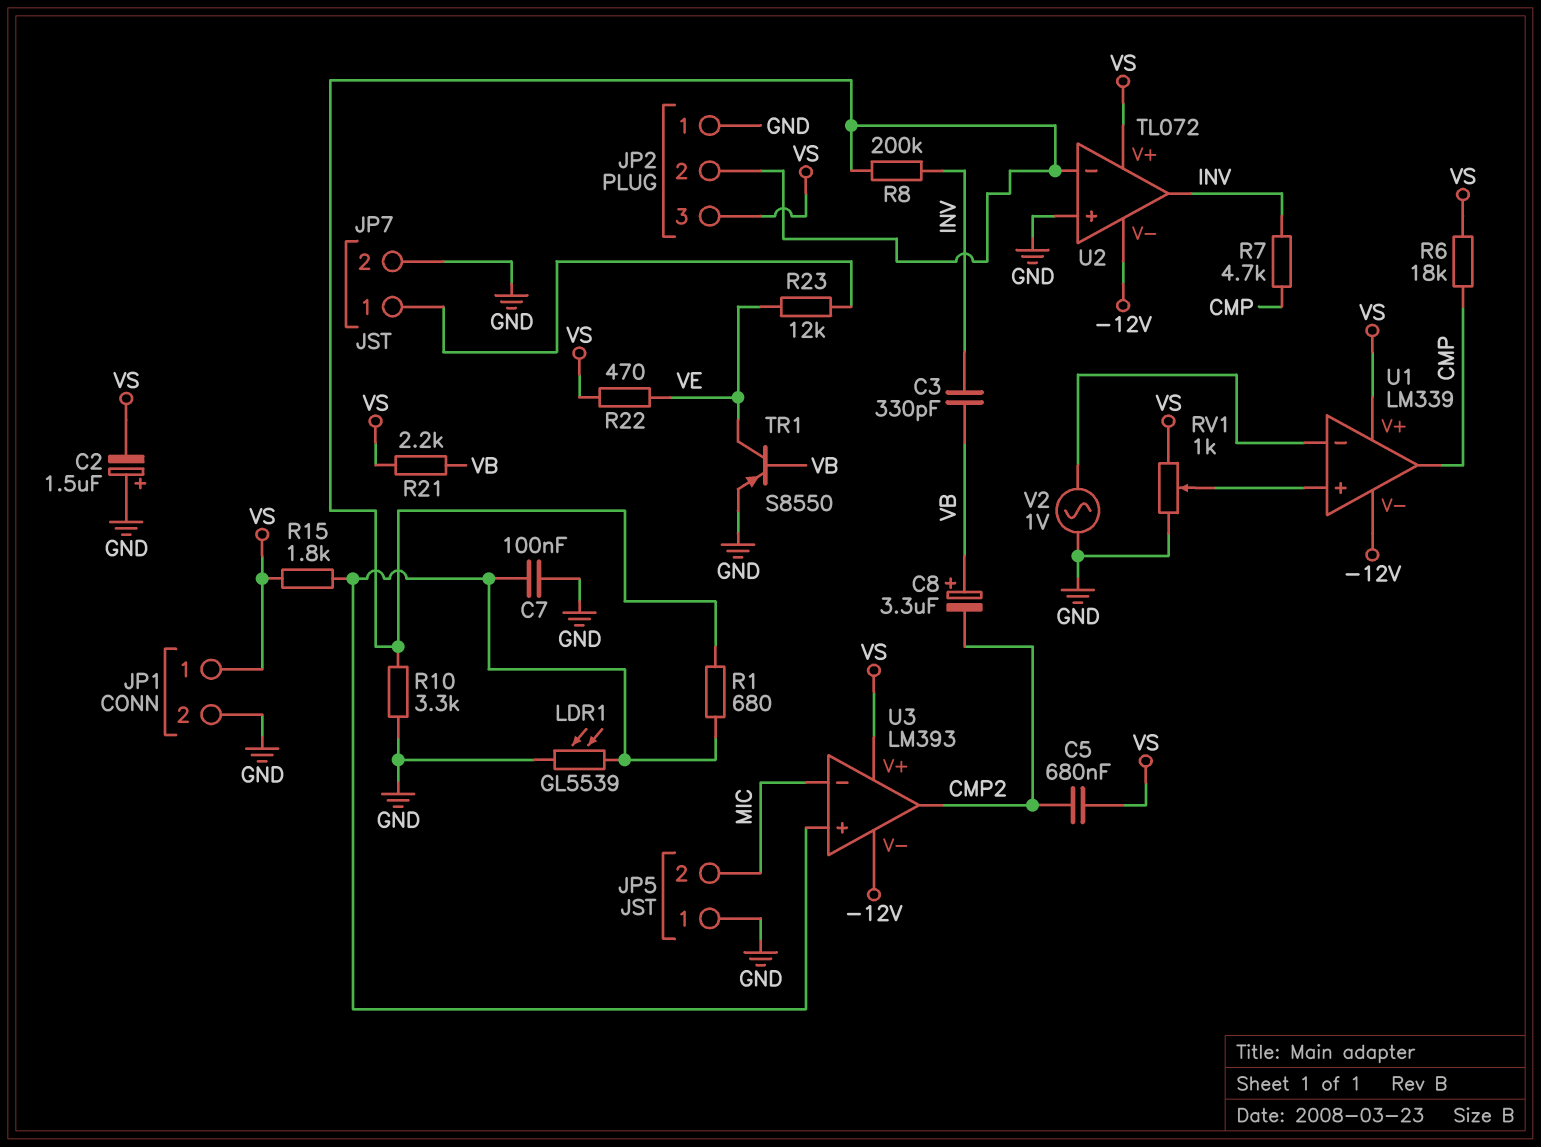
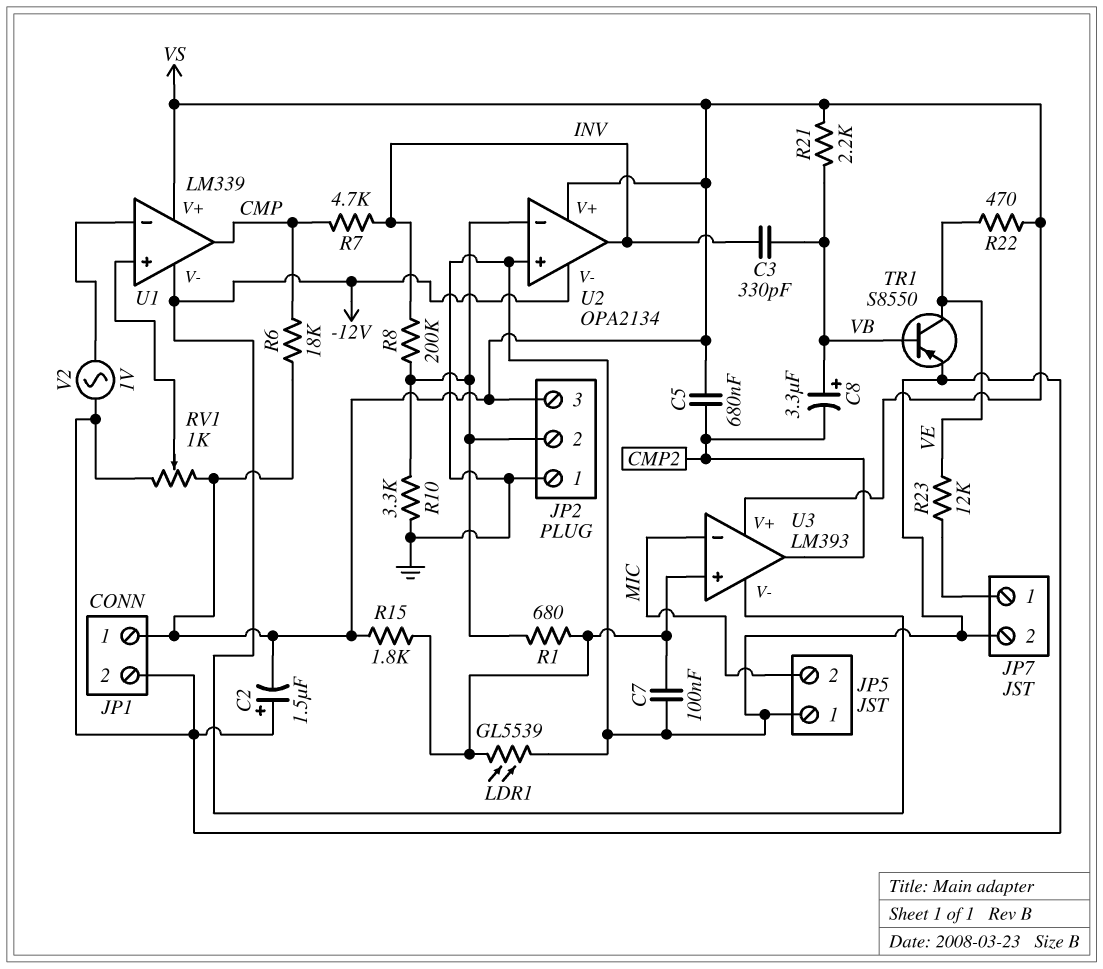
U2: TL072 -> OPA2134

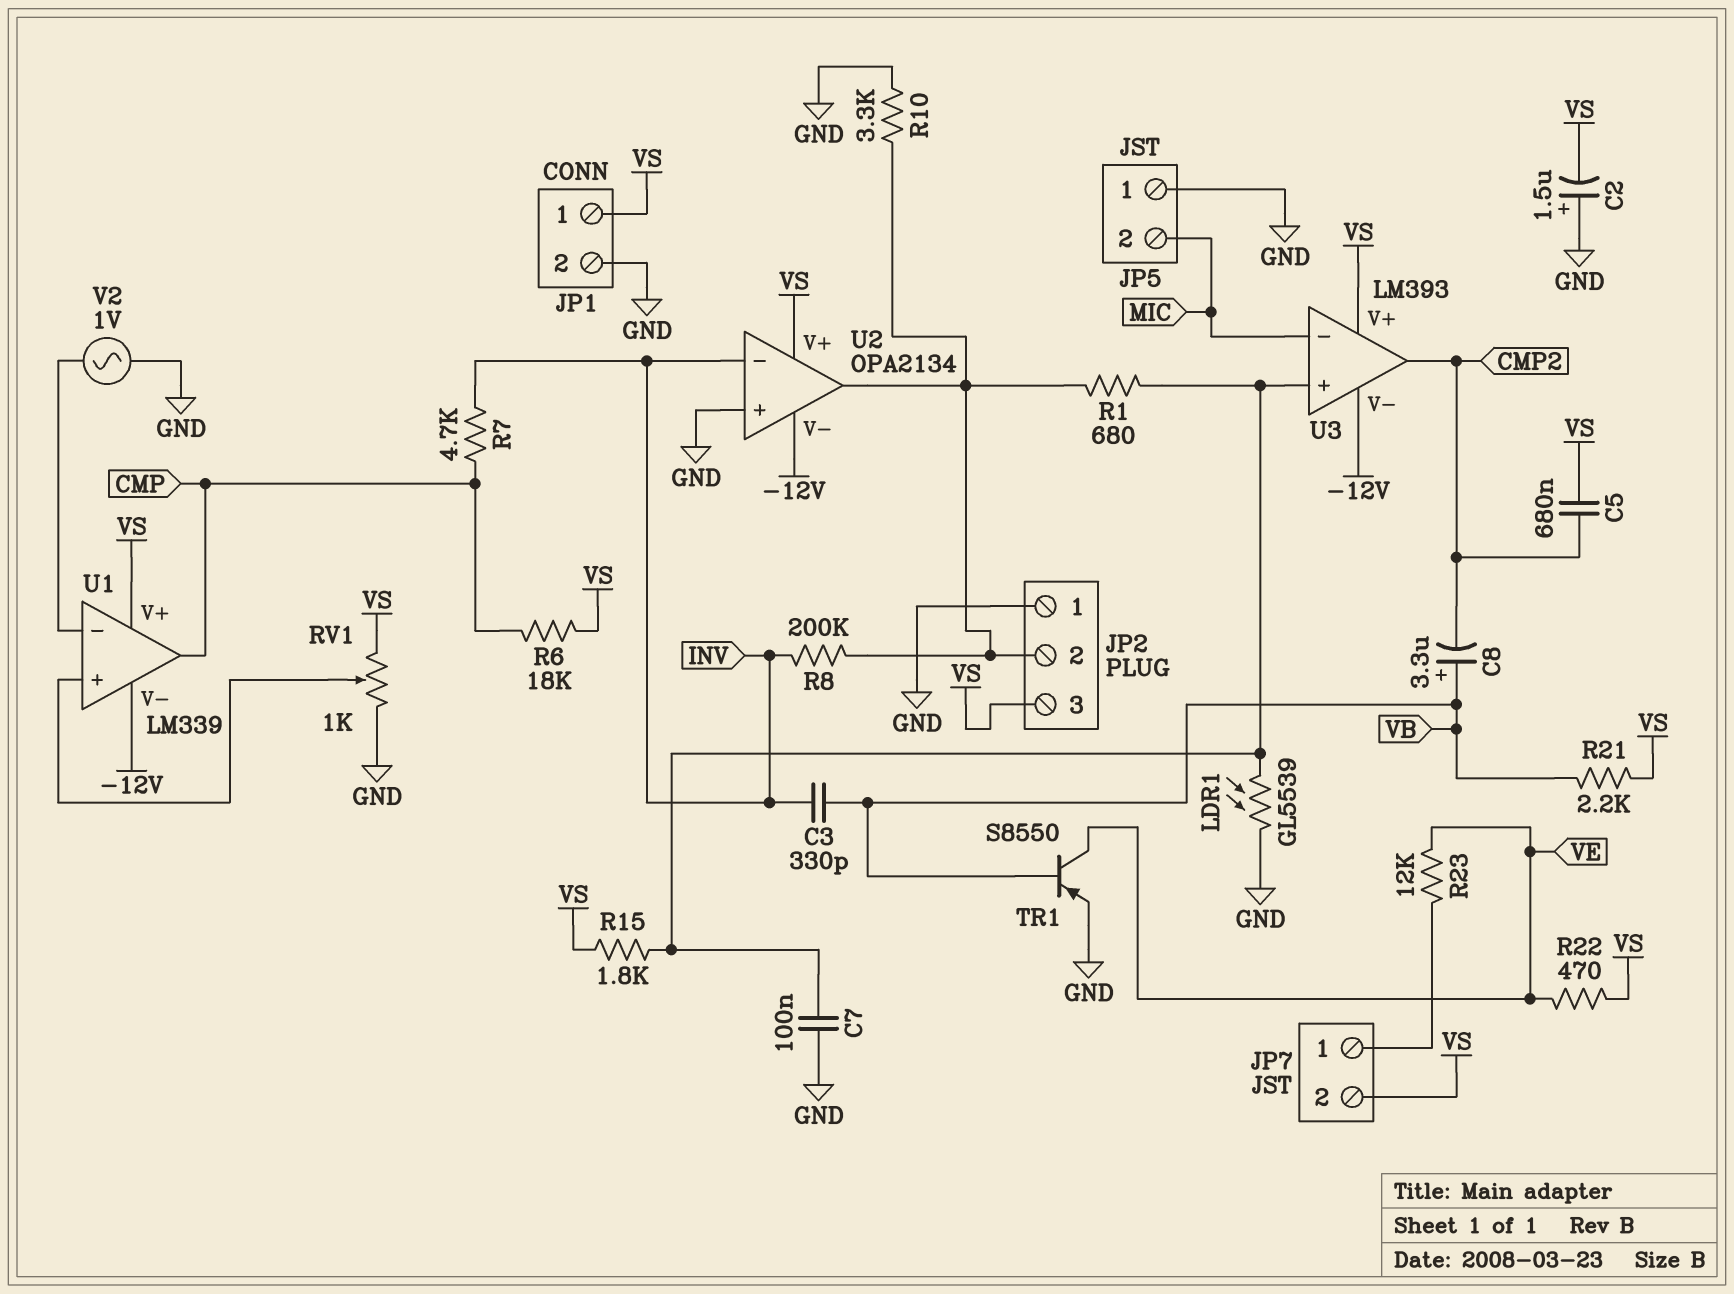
JP7 pin 2: GND -> VS
U2 pin in-: JP2/2 -> INV
U2 pin out: INV -> JP2/2

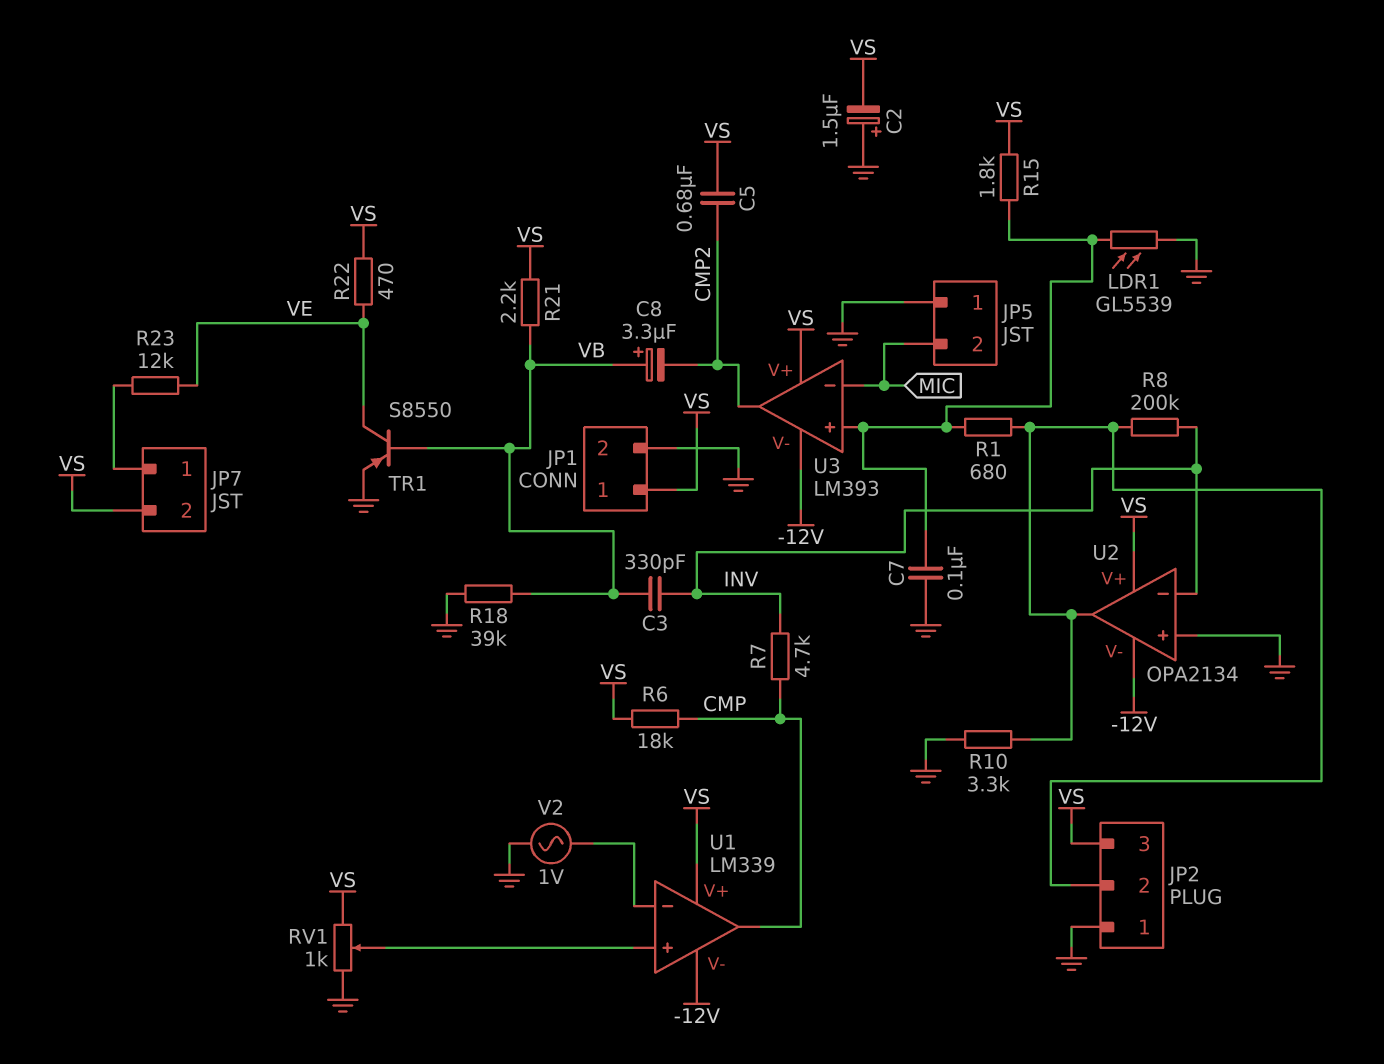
R18: none -> 39k (GND, VB)

